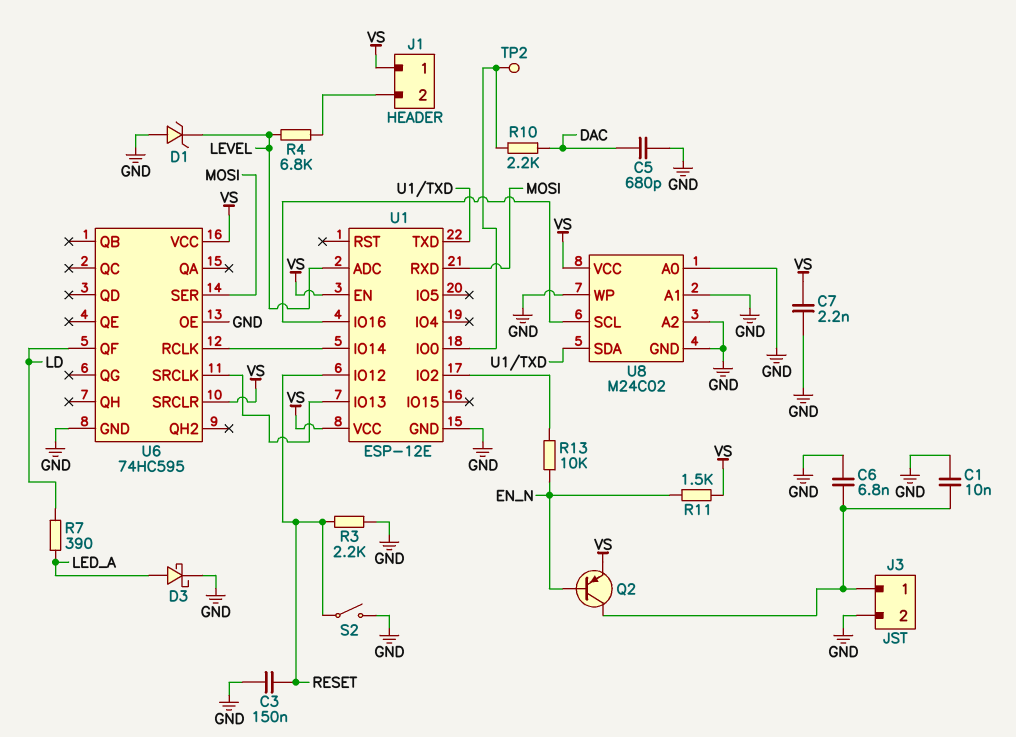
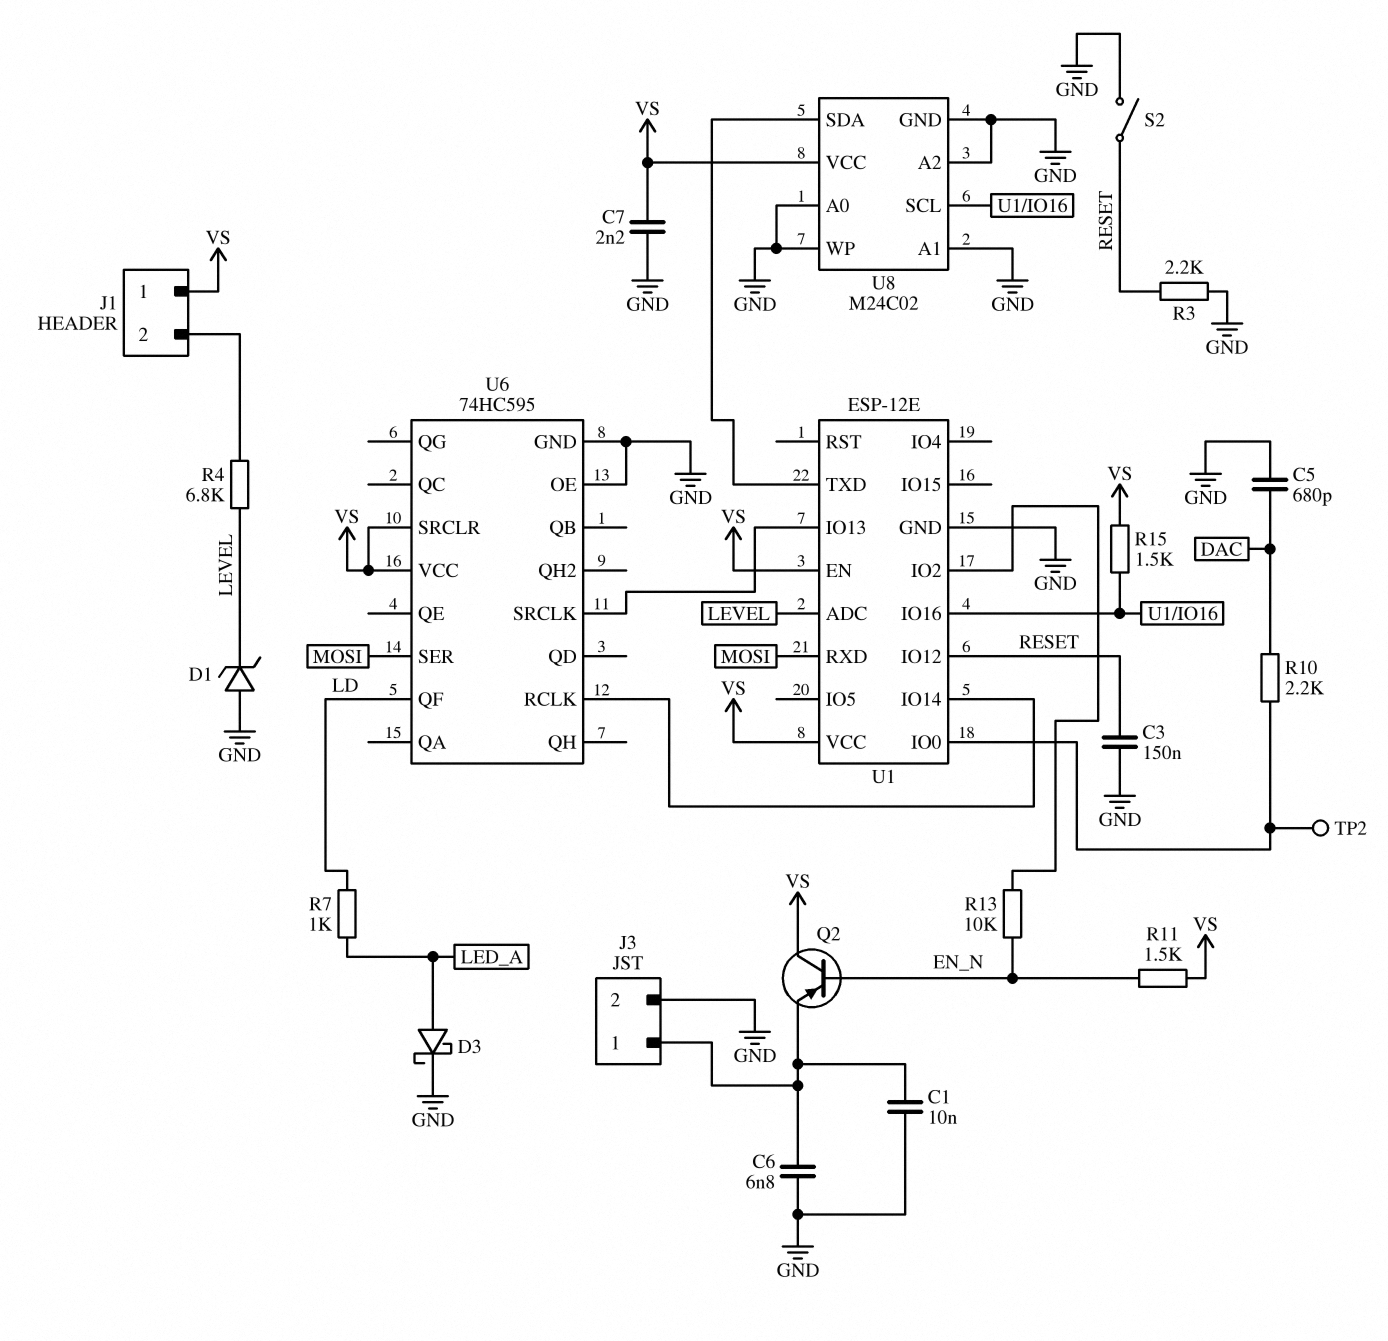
Q2: PNP (B EN_N, C J3/1, E VS) -> PNP (B EN_N, C VS, E J3/1)
R7: 390 (LD, LED_A) -> 1k (LD, LED_A)
R15: none -> 1.5k (U1/IO16, VS)

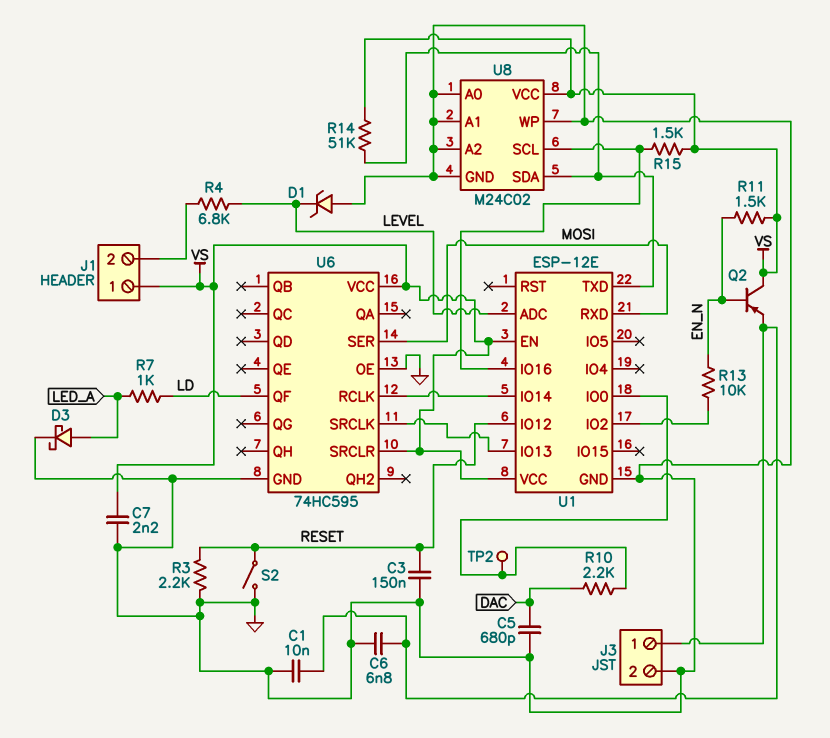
R14: none -> 51k (U1/TXD, VS)

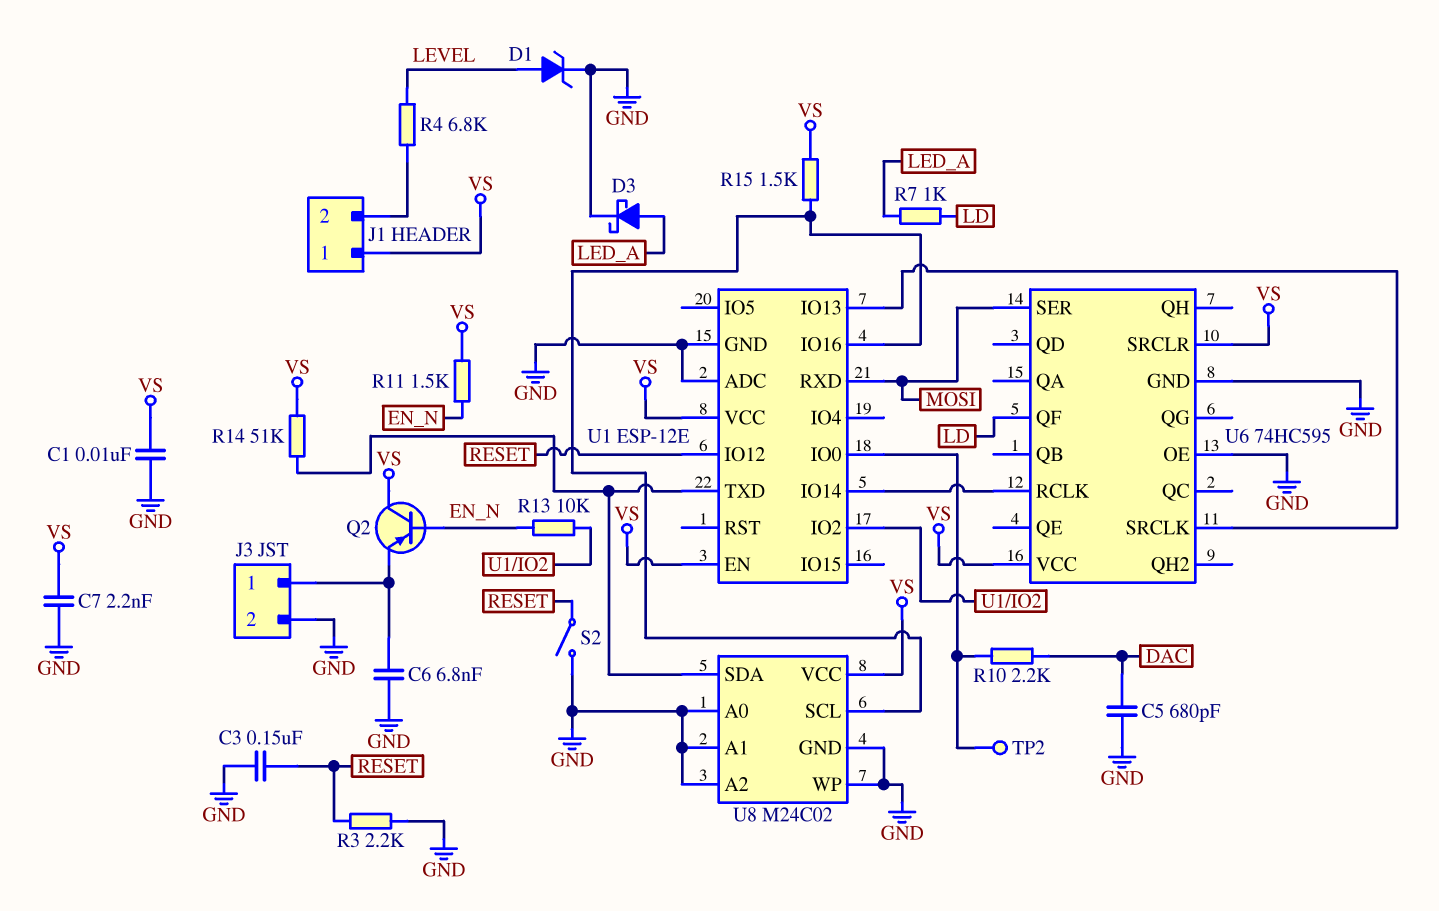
C1: 10nF (GND, J3/1) -> 10nF (GND, VS)
D1: zener (A GND, K LEVEL) -> zener (A LEVEL, K GND)
U1 pin ADC: LEVEL -> GND

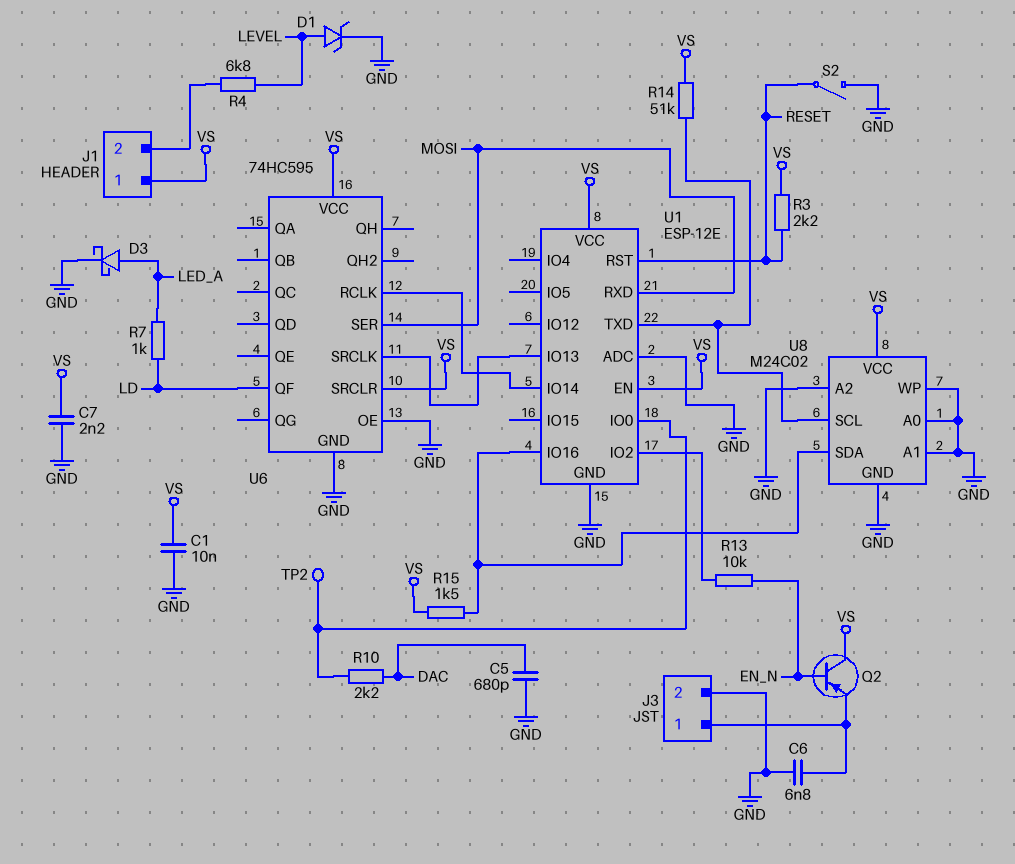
C3: 150nF (GND, RESET) -> none
R3: 2.2k (GND, RESET) -> 2.2k (RESET, VS)
R11: 1.5k (EN_N, VS) -> none
U1 pin IO12: RESET -> none
U1 pin RST: none -> RESET
U8 pin SCL: U1/IO16 -> U1/TXD
U8 pin SDA: U1/TXD -> U1/IO16

